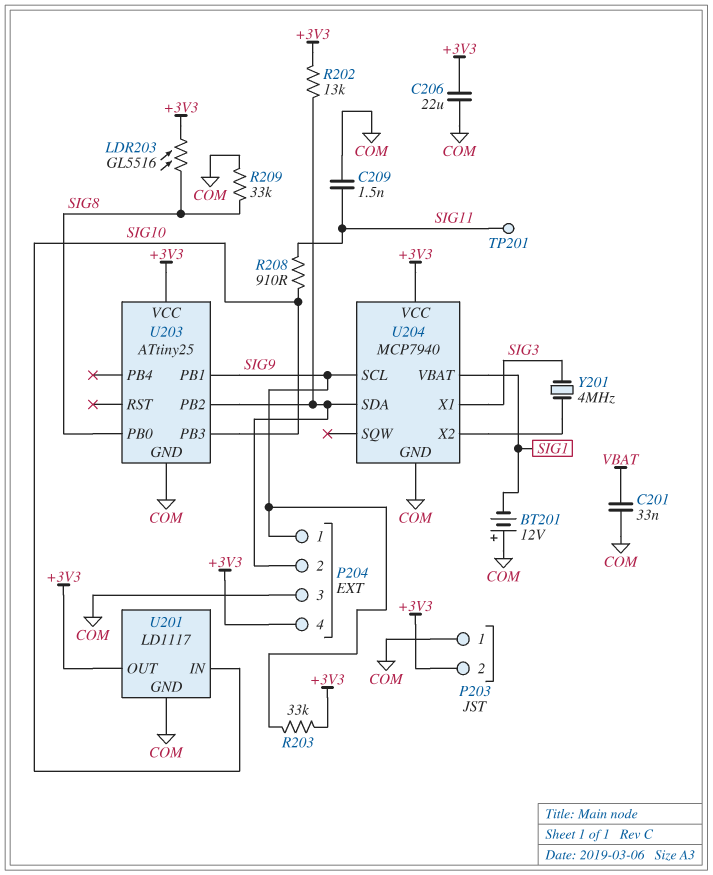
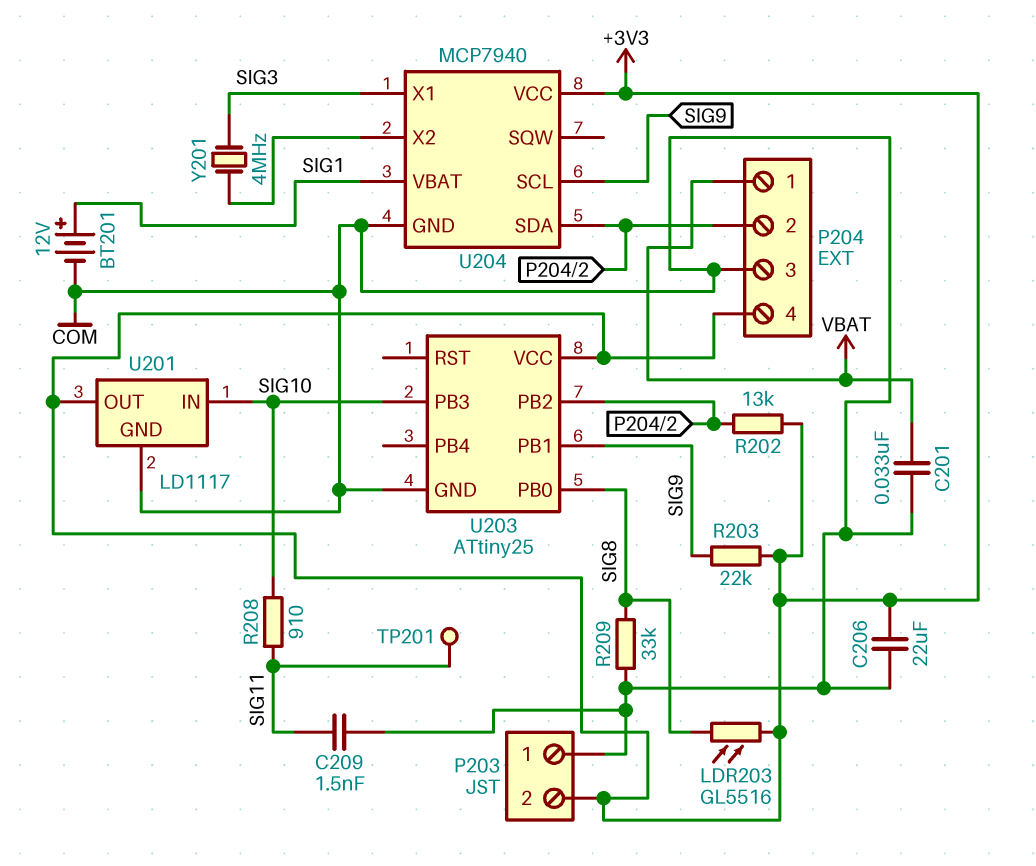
BT201: 12V (plus COM, minus SIG1) -> 12V (plus SIG1, minus COM)
P204 pin 1: SIG9 -> VBAT
R203: 33k (+3V3, SIG9) -> 22k (+3V3, SIG9)

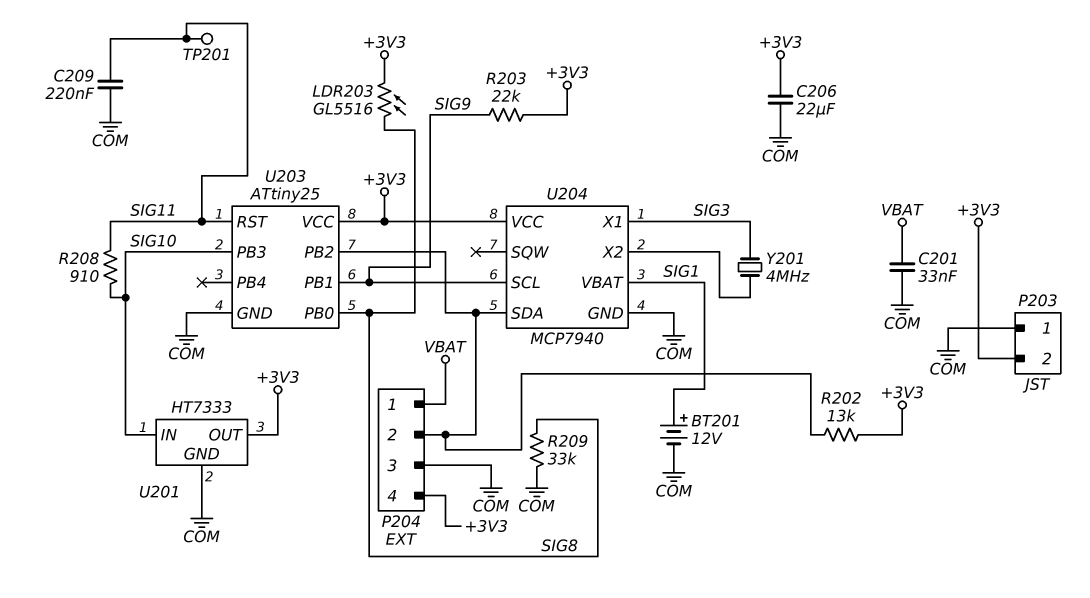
C209: 1.5nF (COM, SIG11) -> 220nF (COM, SIG11)
U201: LD1117 -> HT7333
U203 pin RST: none -> SIG11

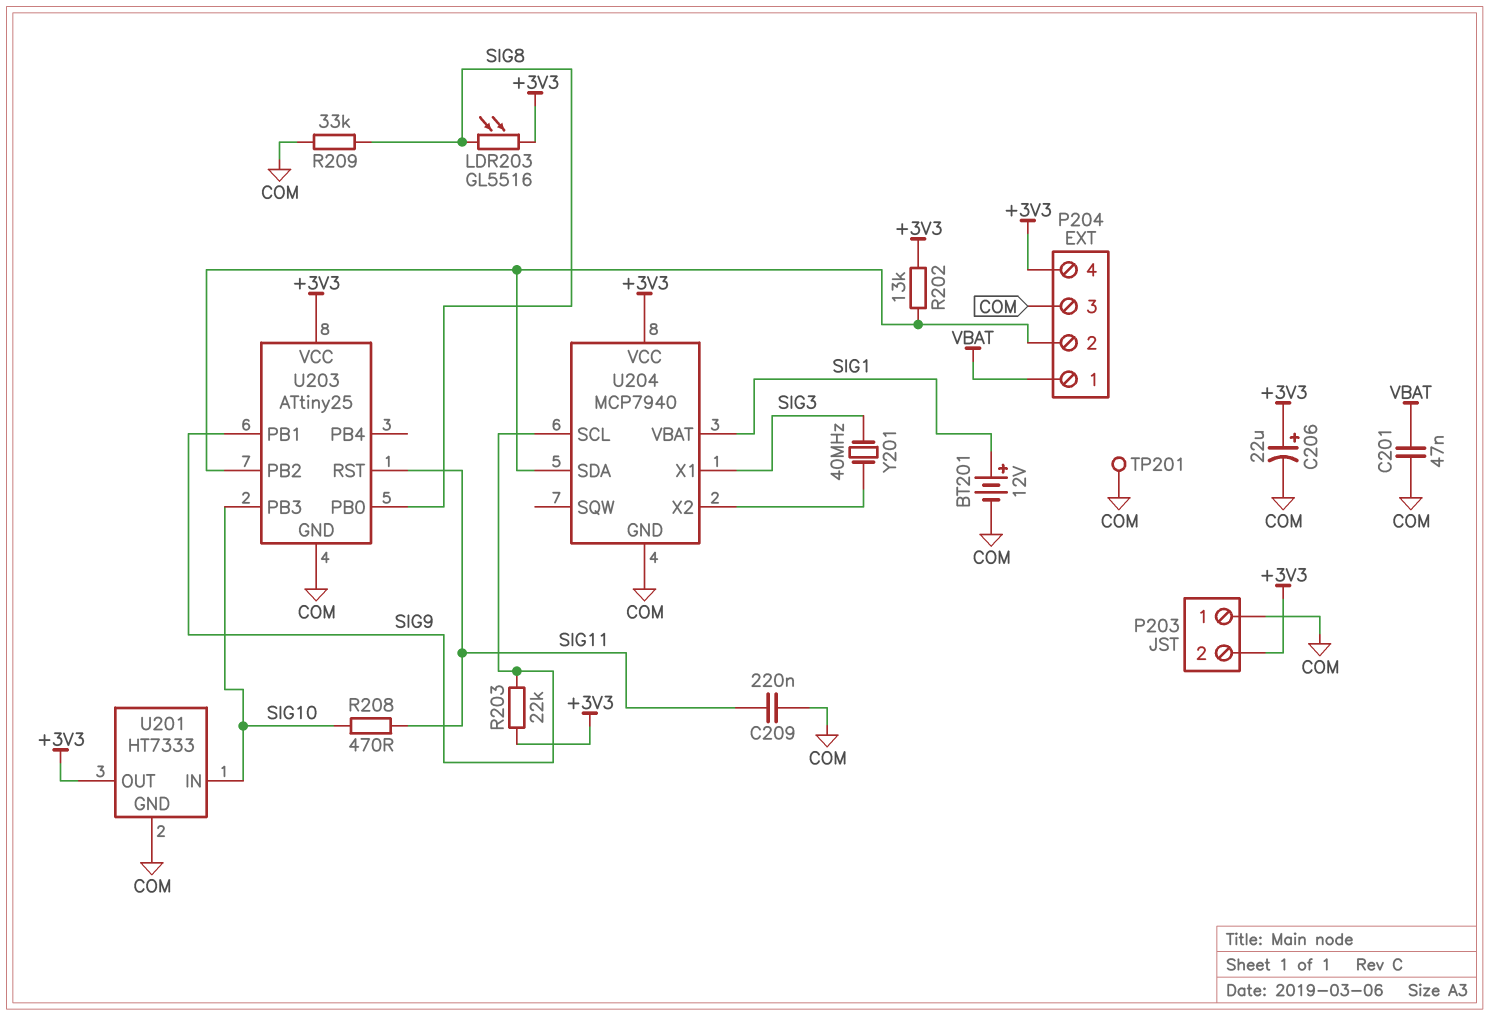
C201: 33nF (COM, VBAT) -> 47nF (COM, VBAT)
C206: 22uF (+3V3, COM) -> 22uF (plus +3V3, minus COM)
R208: 910 (SIG10, SIG11) -> 470 (SIG10, SIG11)
TP201: test point (SIG11) -> test point (COM)
Y201: 4MHz (SIG3, U204/X2) -> 40MHz (SIG3, U204/X2)

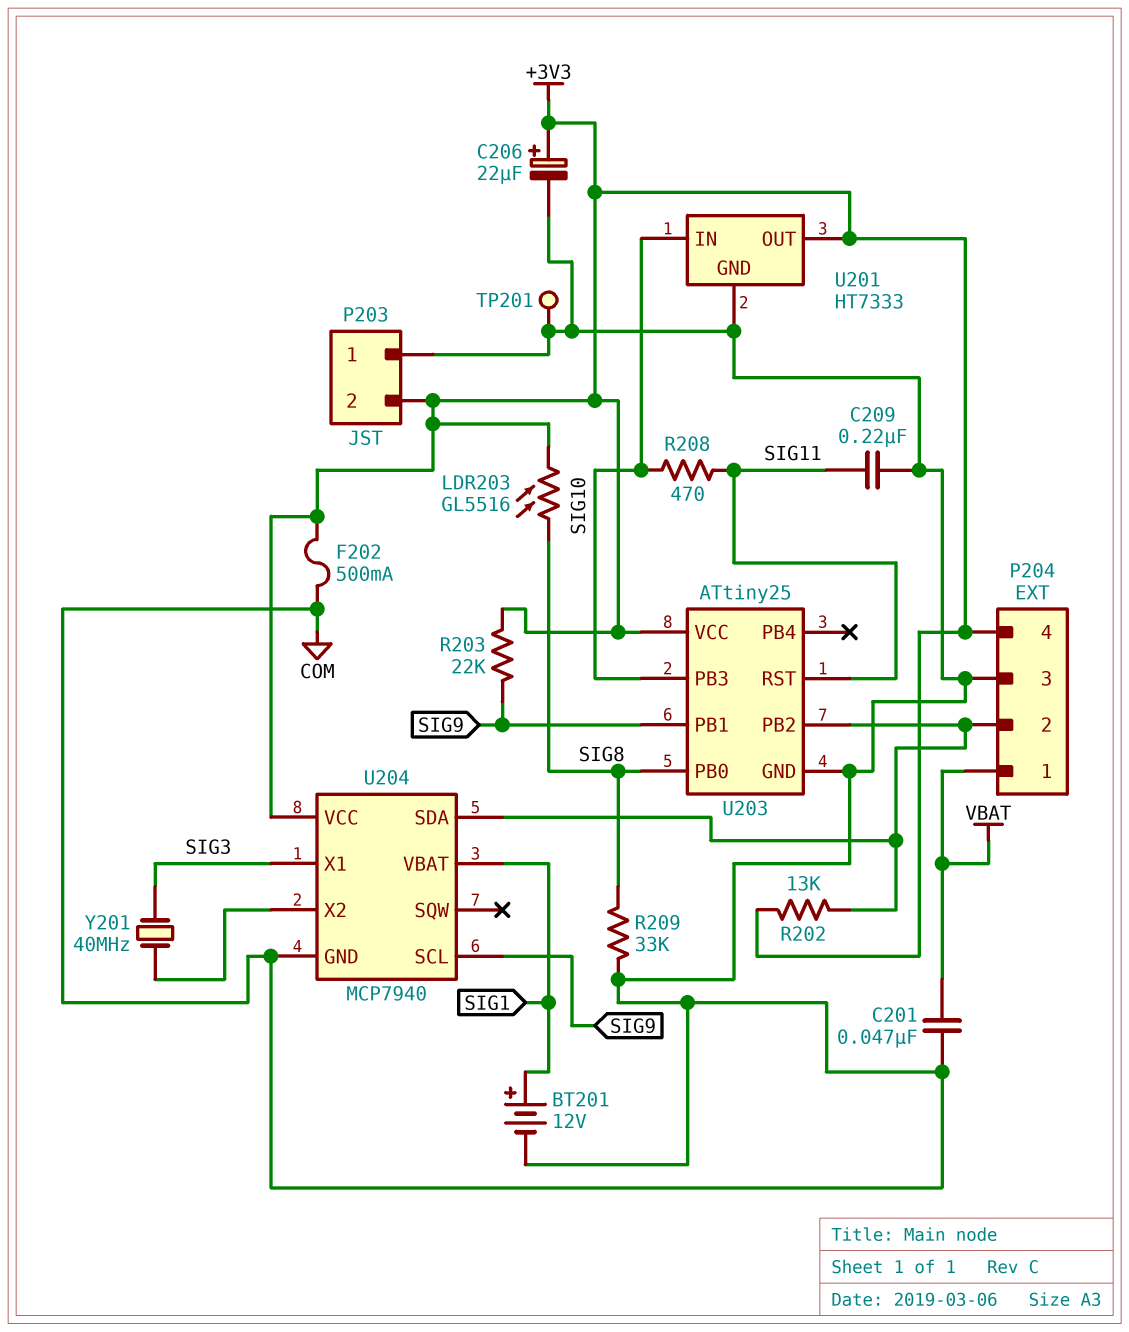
F202: none -> 500mA (+3V3, COM)

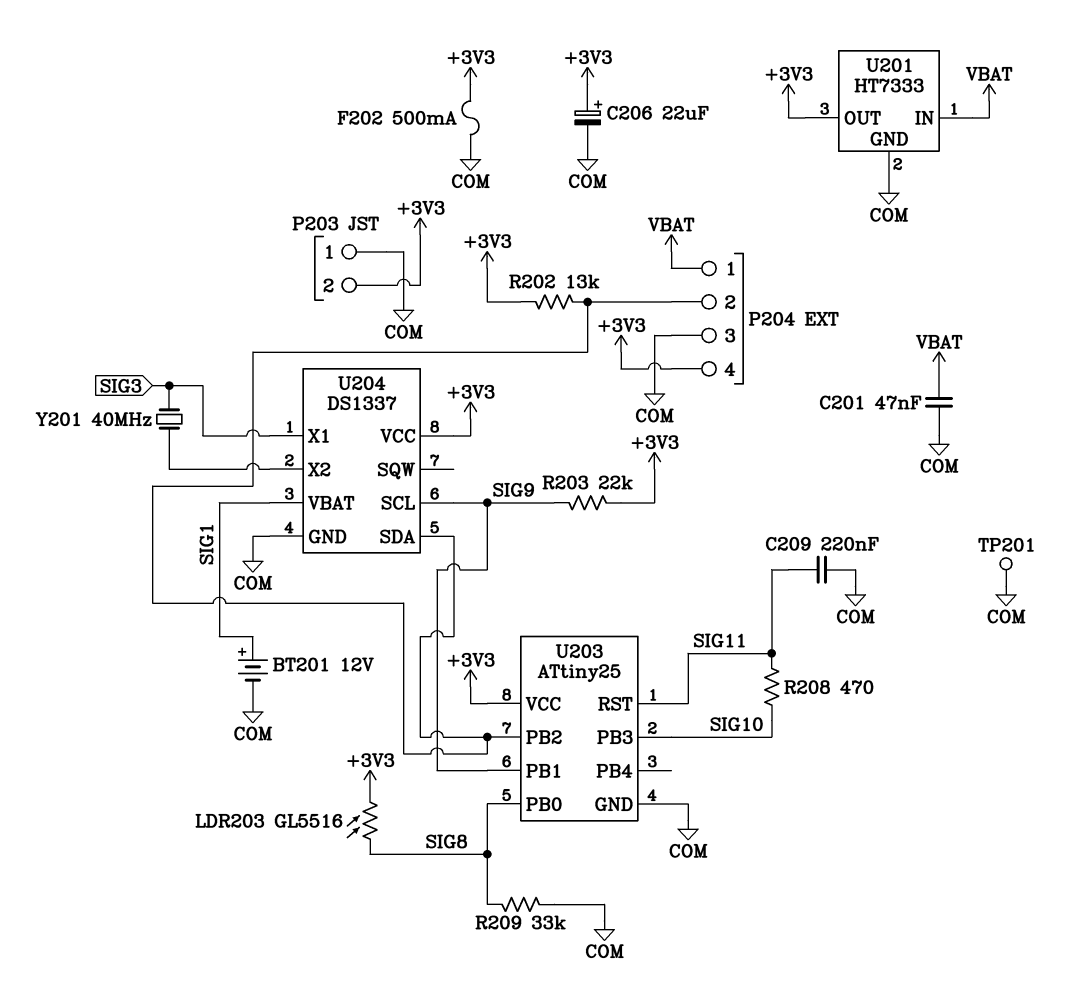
U201 pin IN: SIG10 -> VBAT
U204: MCP7940 -> DS1337

